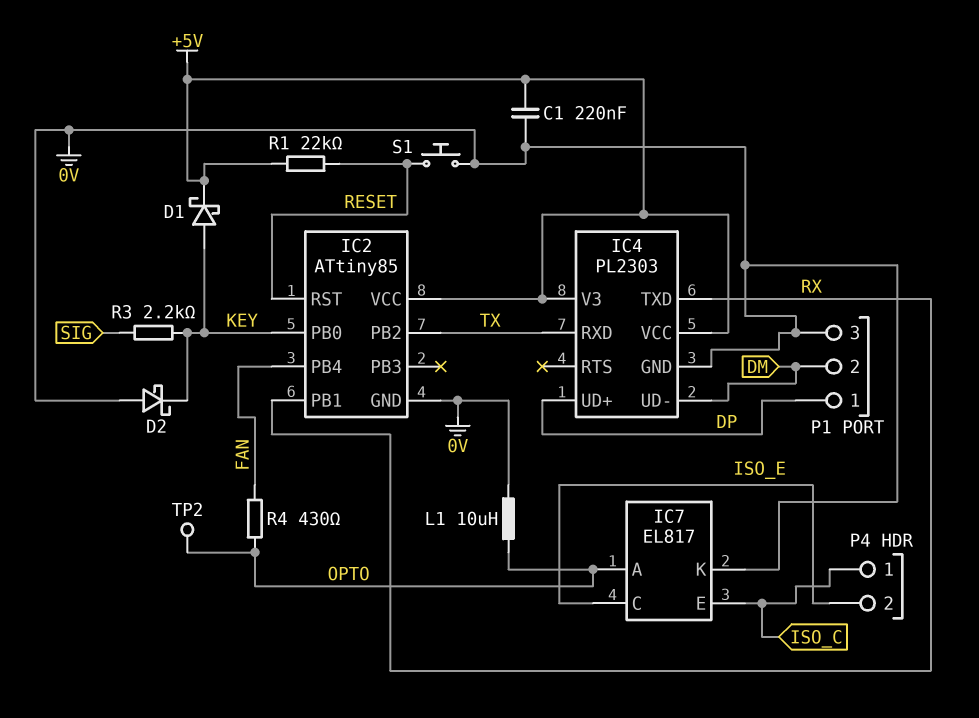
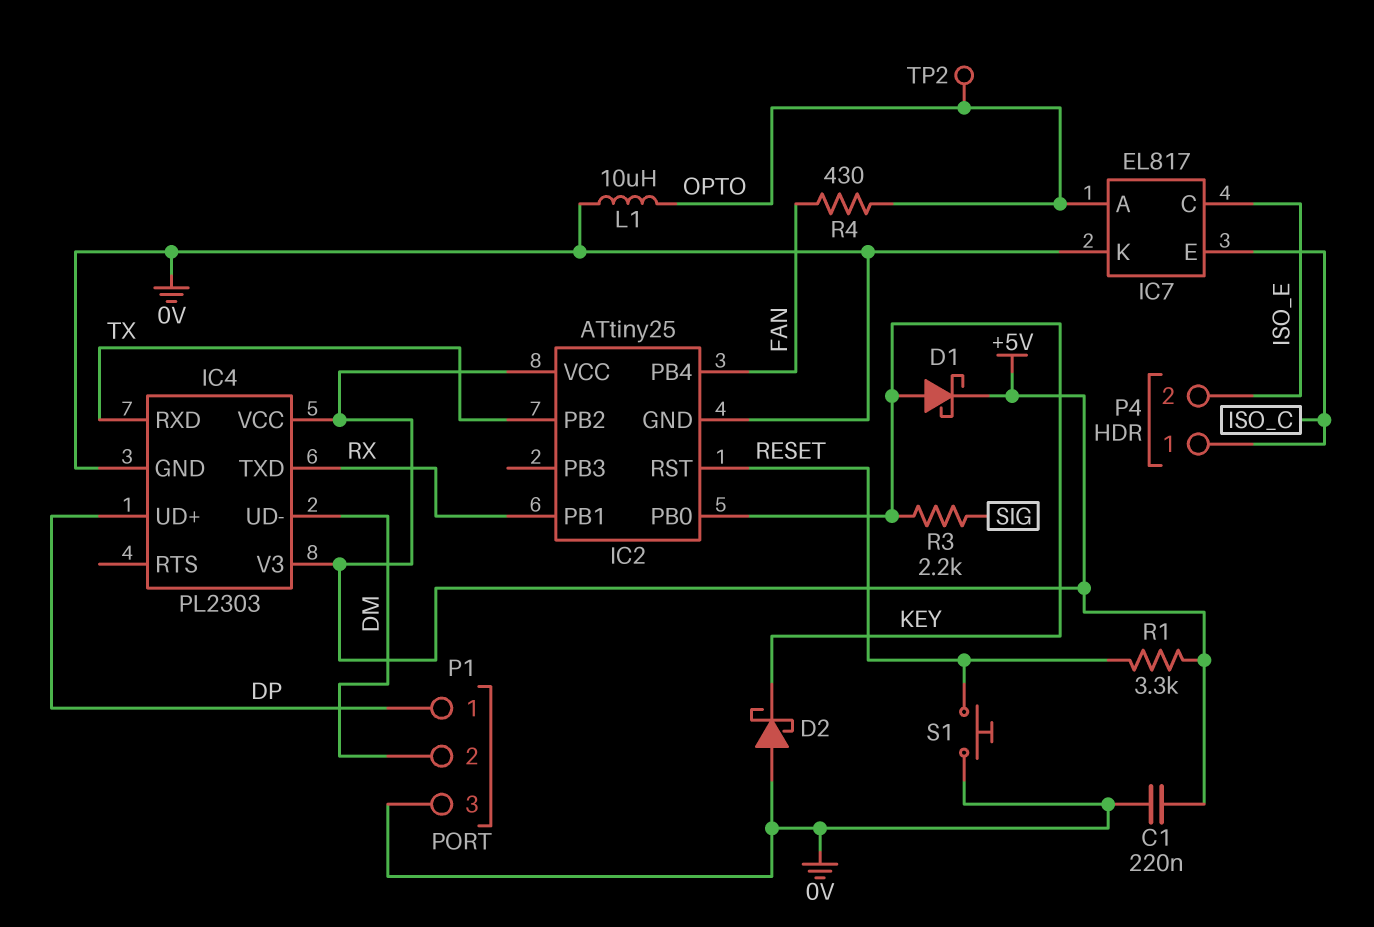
IC2: ATtiny85 -> ATtiny25
R1: 22k (+5V, RESET) -> 3.3k (+5V, RESET)

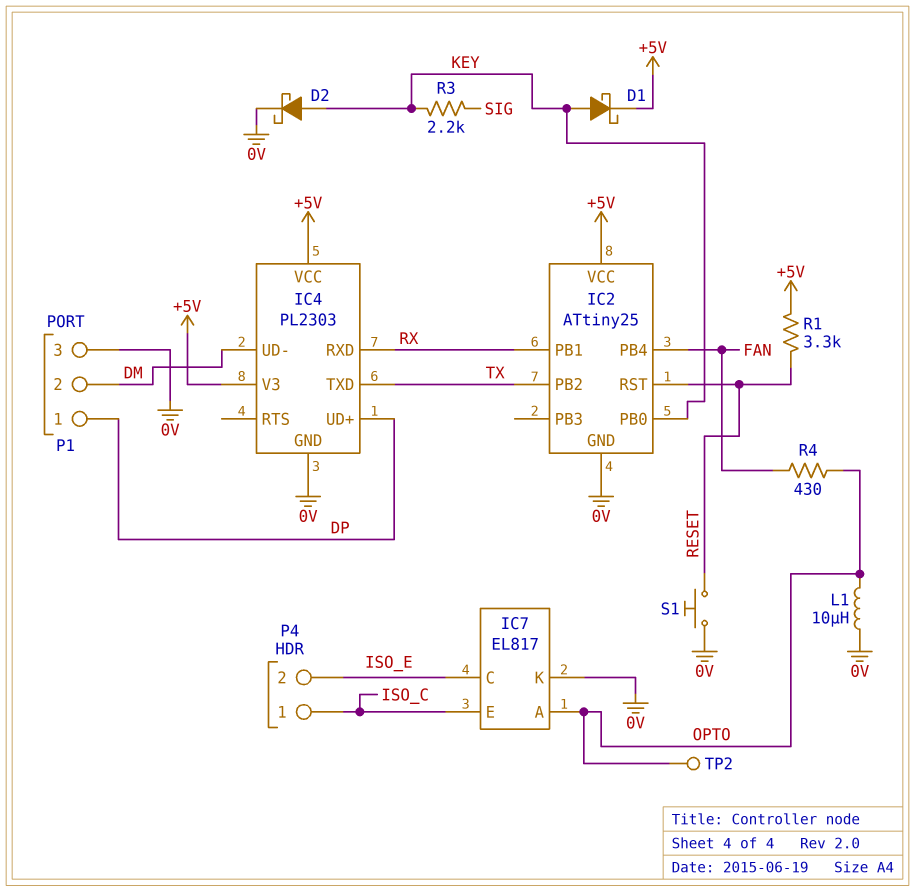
C1: 220nF (+5V, 0V) -> none
D2: schottky (A 0V, K KEY) -> schottky (A KEY, K 0V)
IC4 pin RXD: TX -> RX
IC4 pin TXD: RX -> TX

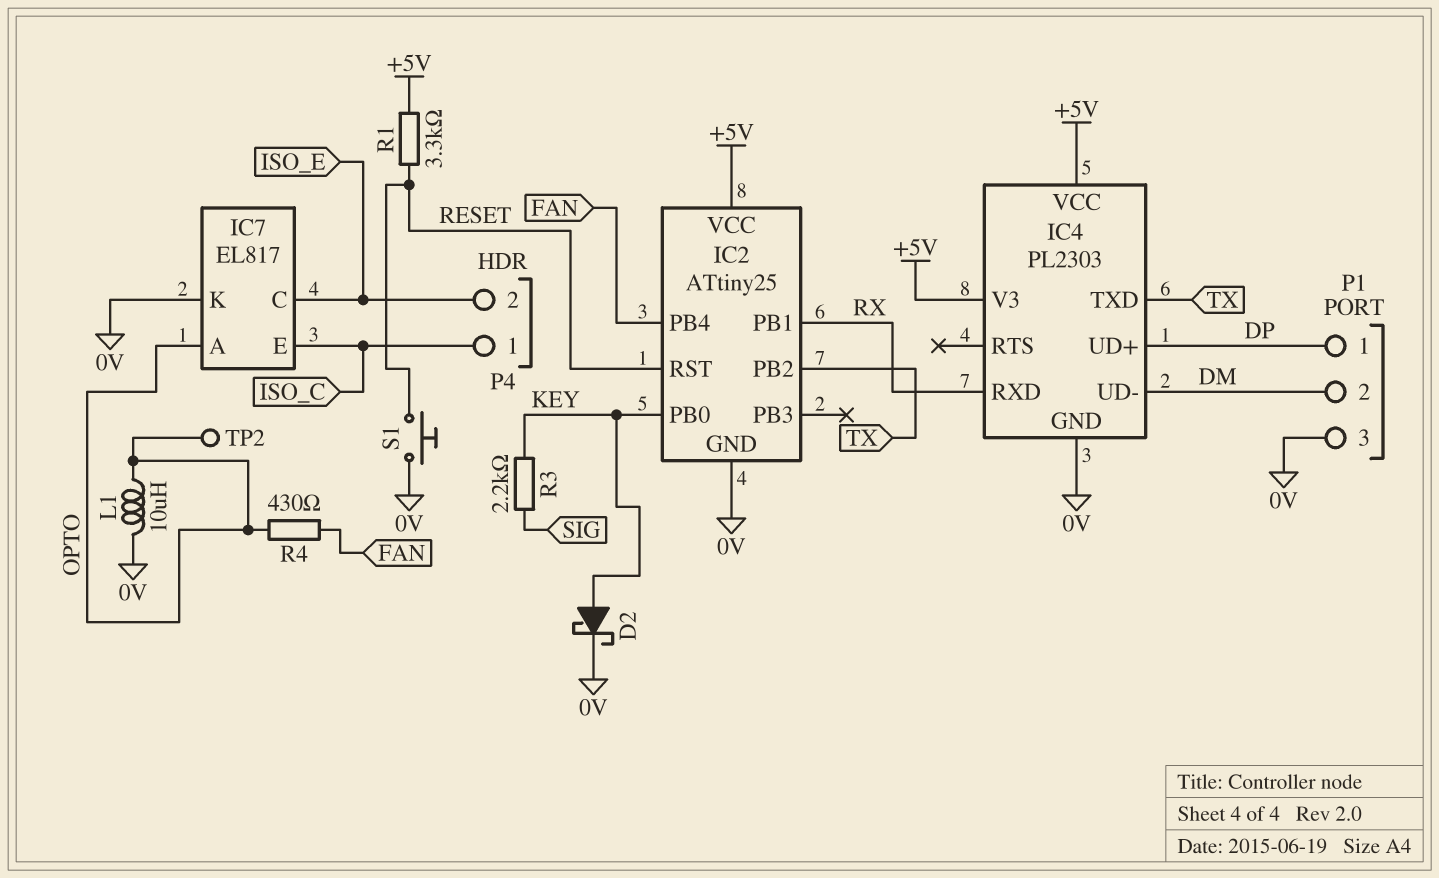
D1: schottky (A KEY, K +5V) -> none

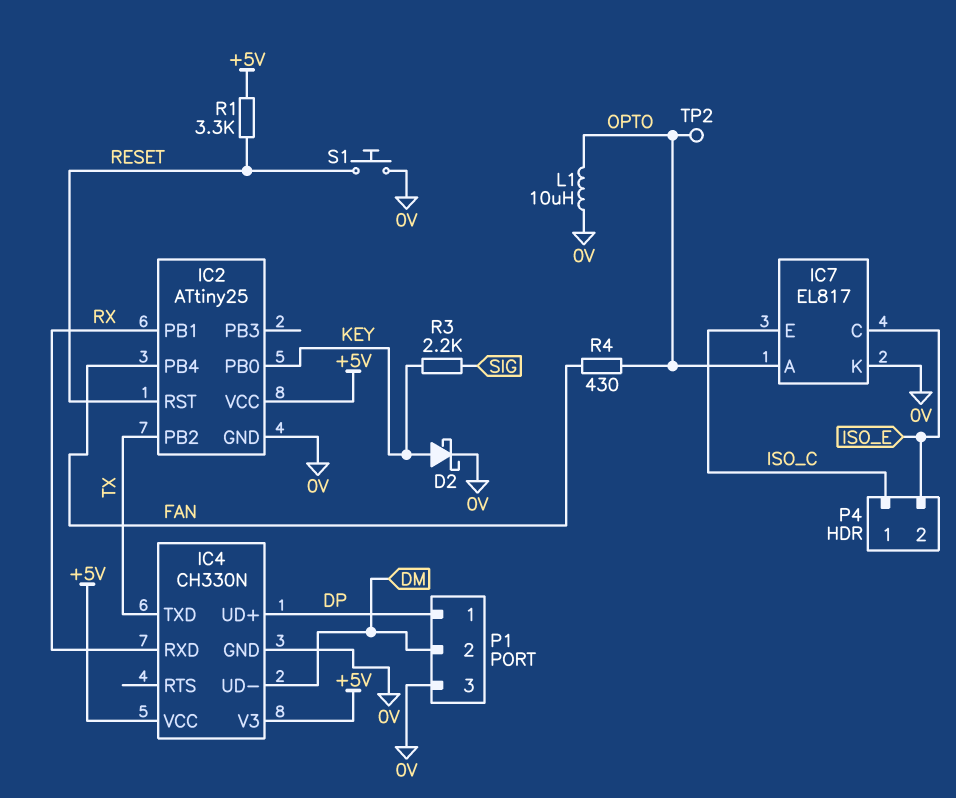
IC4: PL2303 -> CH330N

